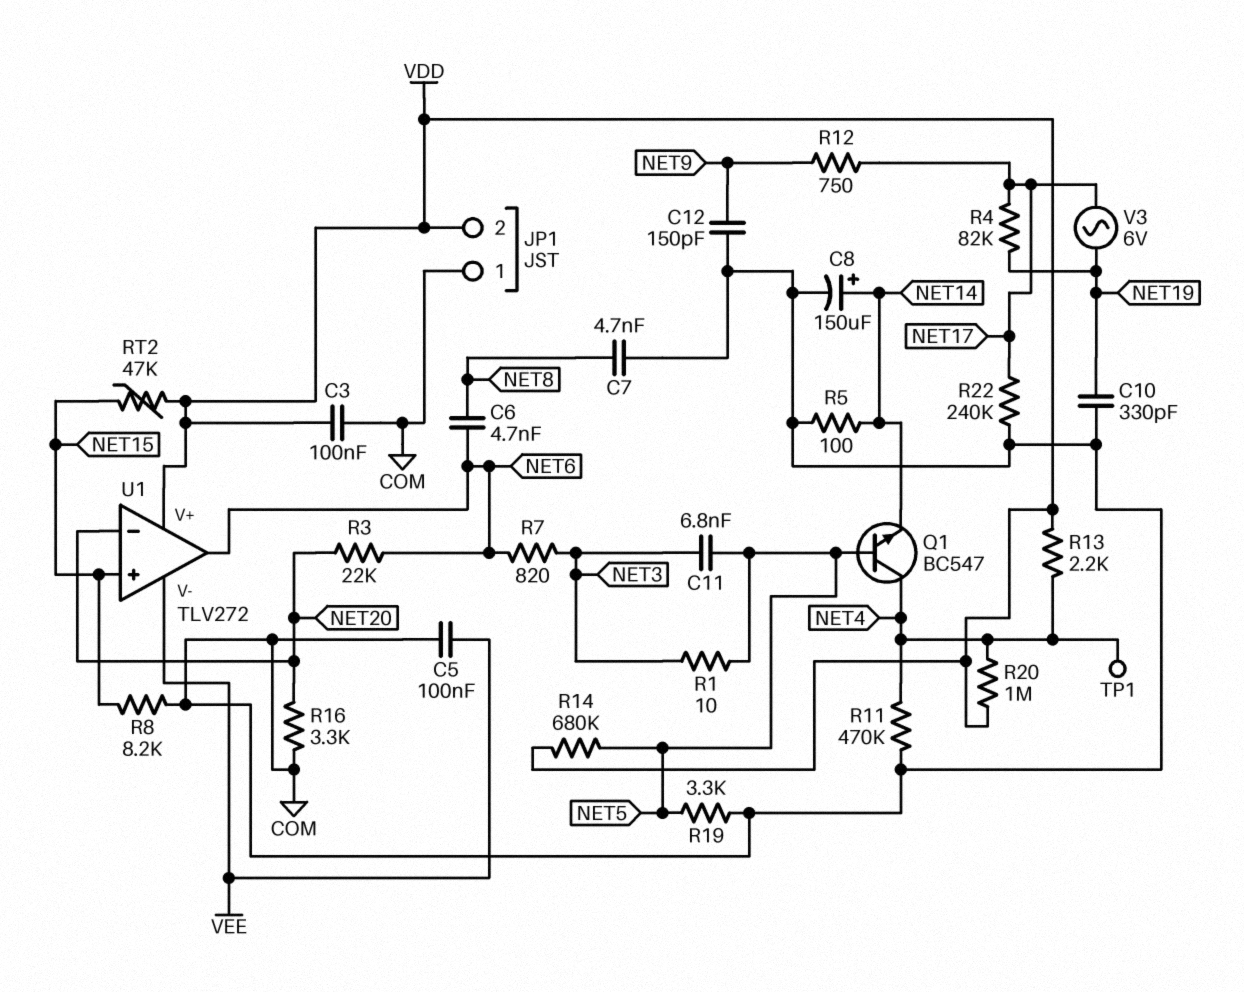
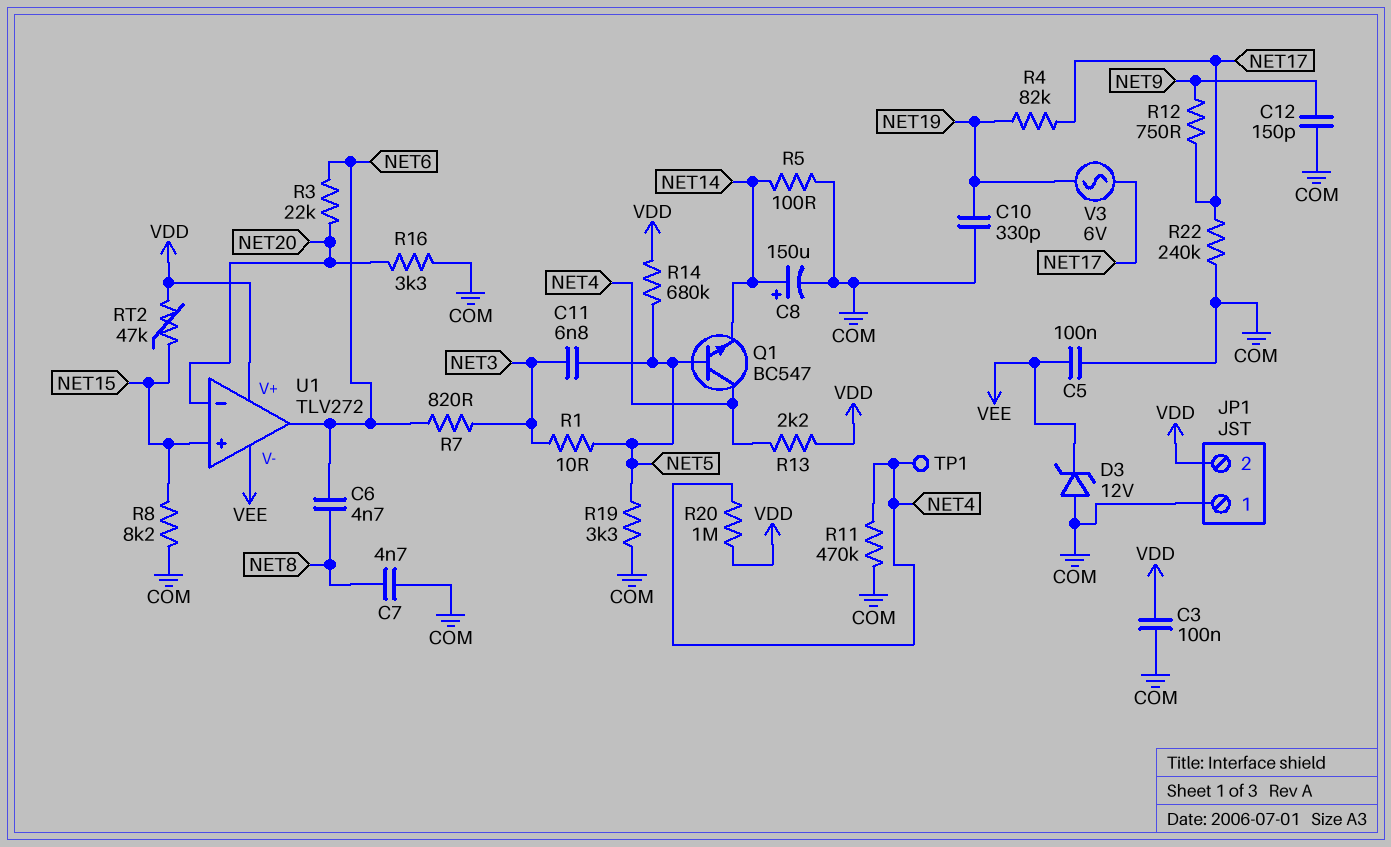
D3: none -> zener 12V (A COM, K VEE)

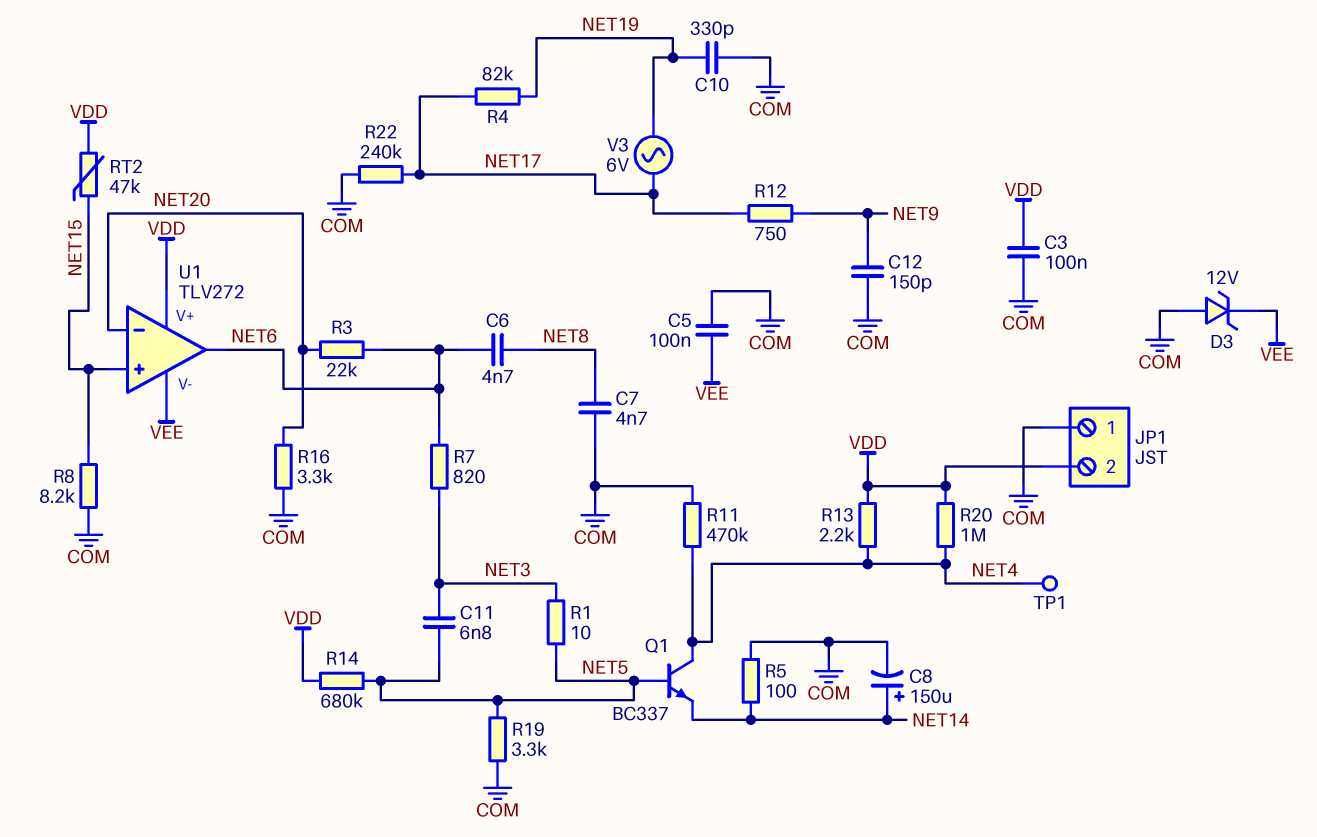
Q1: NPN BC547 (B NET5, C NET4, E NET14) -> NPN BC337 (B NET5, C NET4, E NET14)

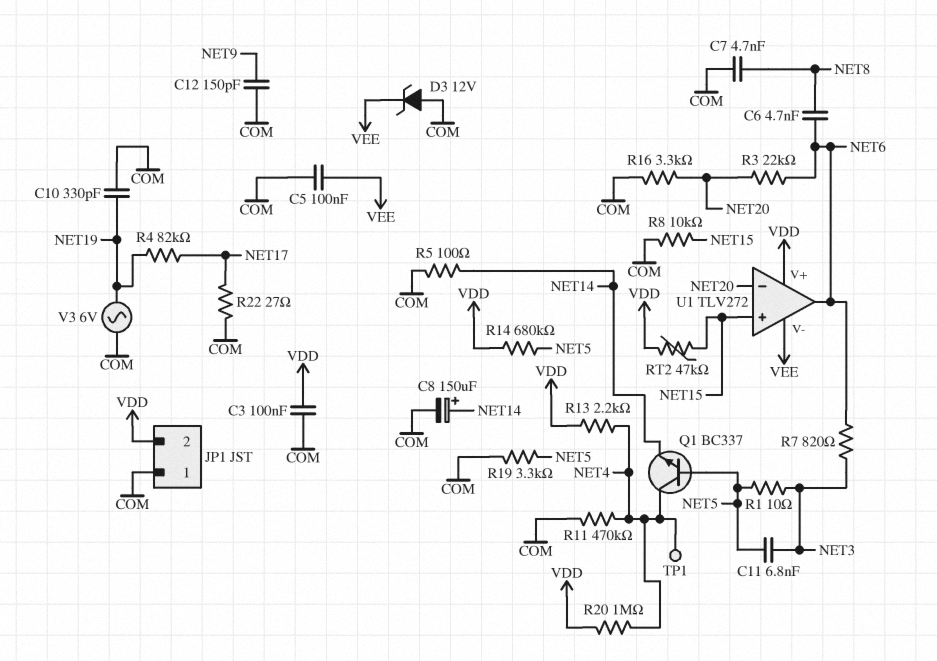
R8: 8.2k (COM, NET15) -> 10k (COM, NET15)
R12: 750 (NET9, NET17) -> none
R22: 240k (COM, NET17) -> 27 (COM, NET17)
V3: AC 6V (NET17, NET19) -> AC 6V (COM, NET19)

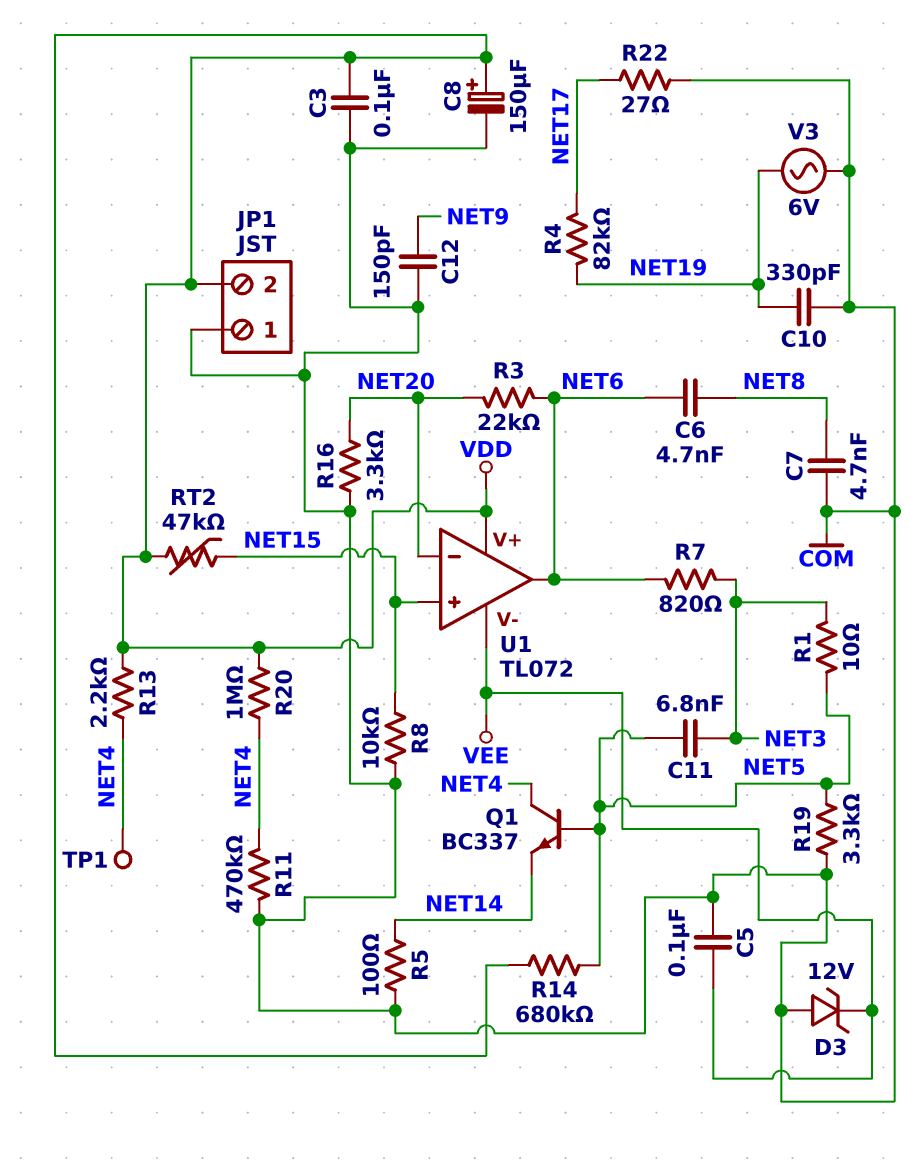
C8: 150uF (plus NET14, minus COM) -> 150uF (plus VDD, minus COM)
U1: TLV272 -> TL072

